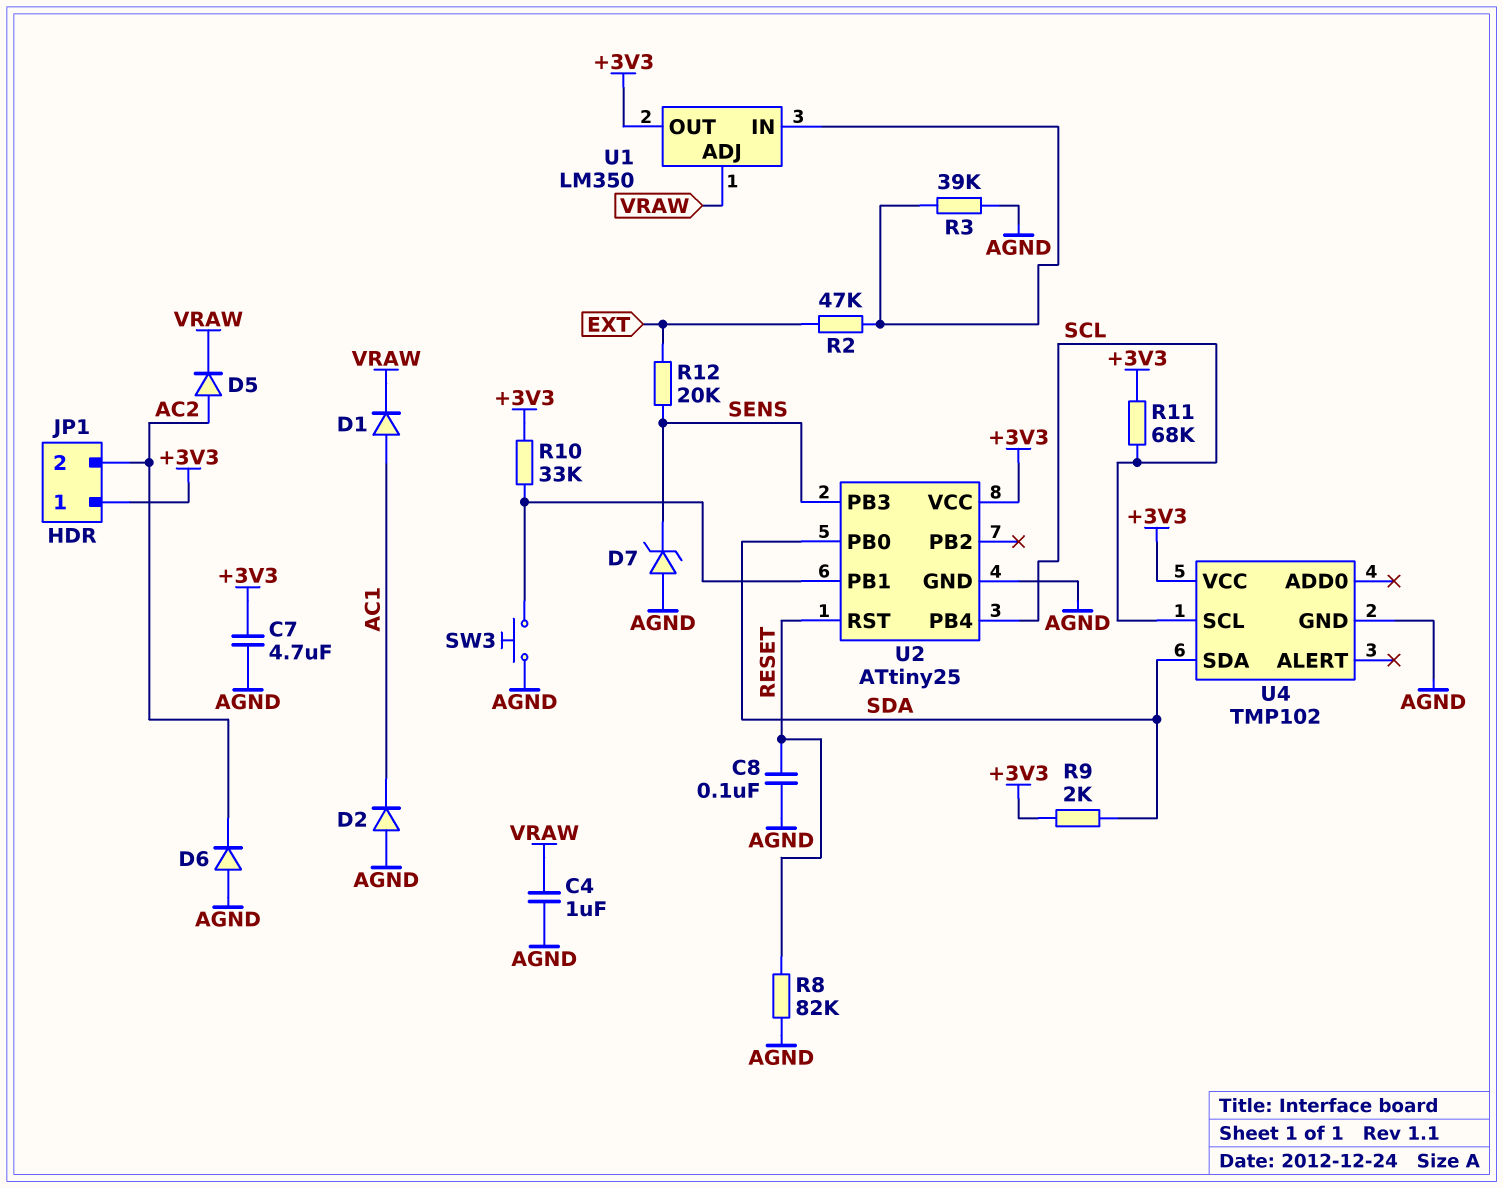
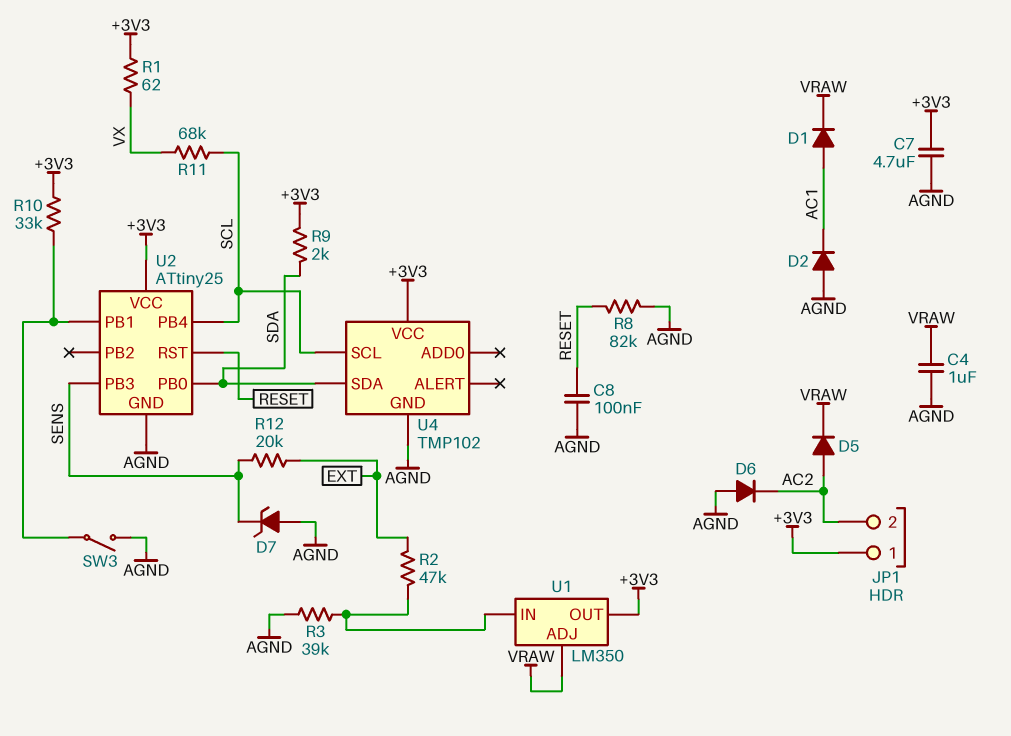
R1: none -> 62 (+3V3, VX)
R11: 68k (+3V3, SCL) -> 68k (SCL, VX)
SW3: button (AGND, U2/PB1) -> switch (AGND, U2/PB1)

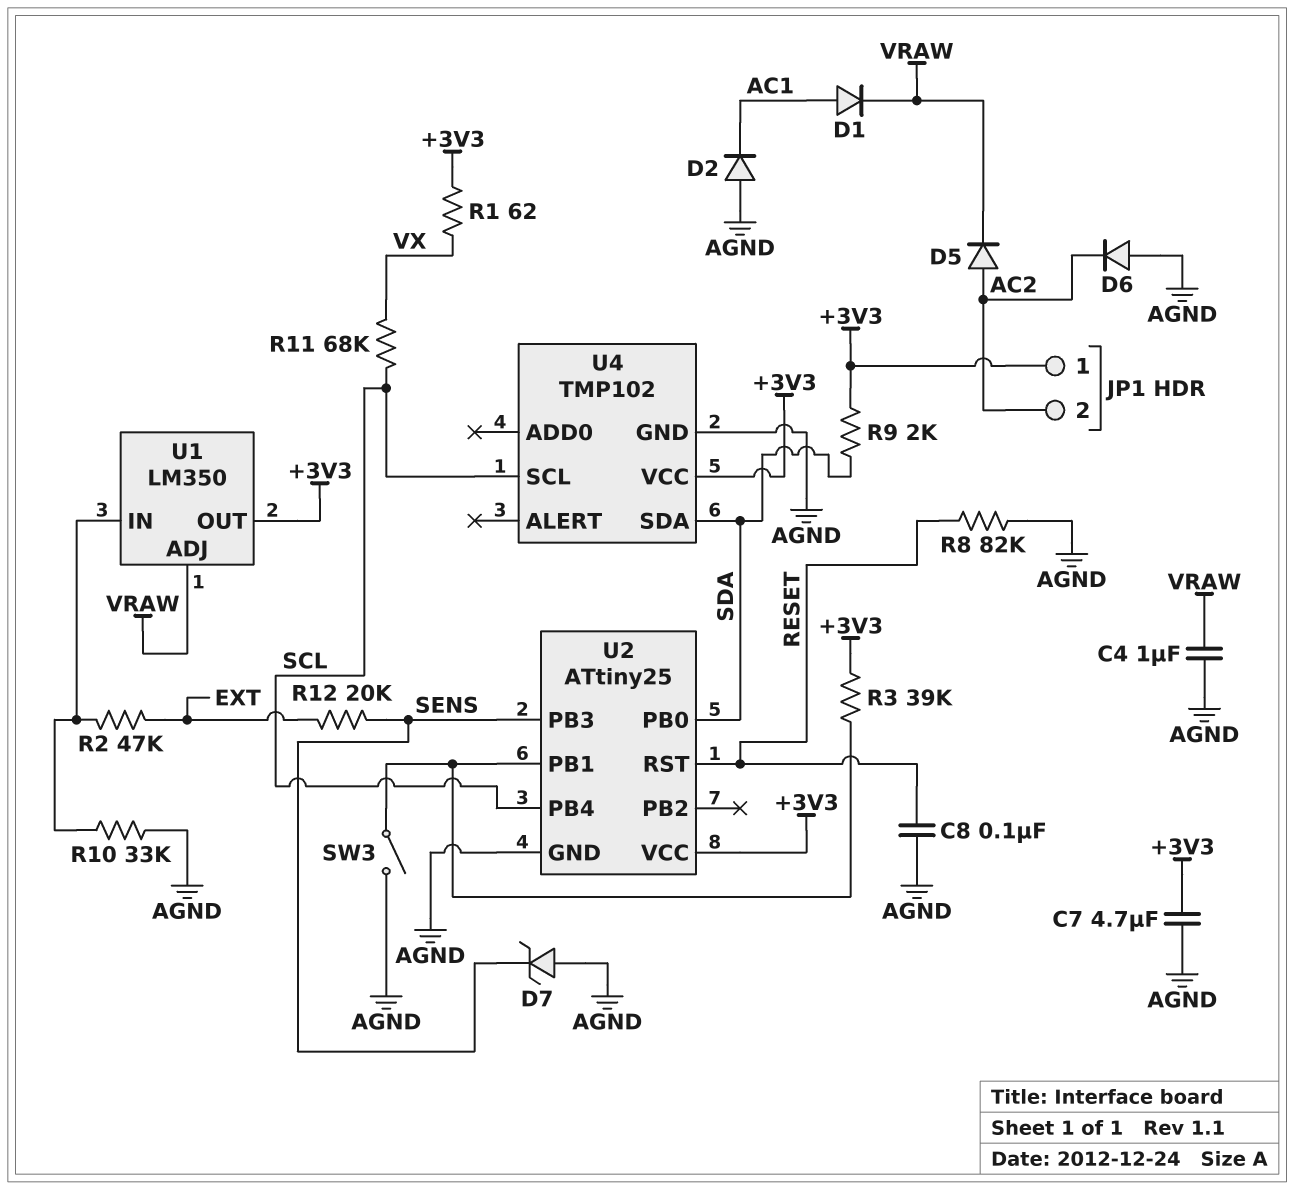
R3: 39k (AGND, U1/IN) -> 39k (+3V3, U2/PB1)
R10: 33k (+3V3, U2/PB1) -> 33k (AGND, U1/IN)

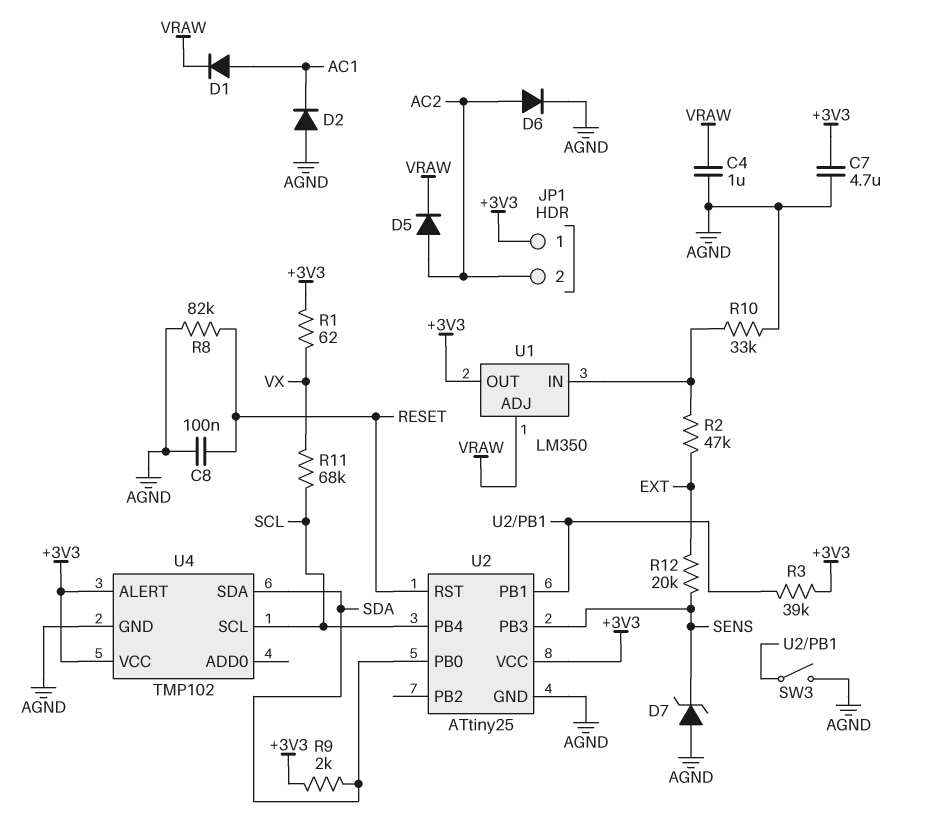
D6: diode (A AGND, K AC2) -> diode (A AC2, K AGND)
U4 pin ALERT: none -> +3V3

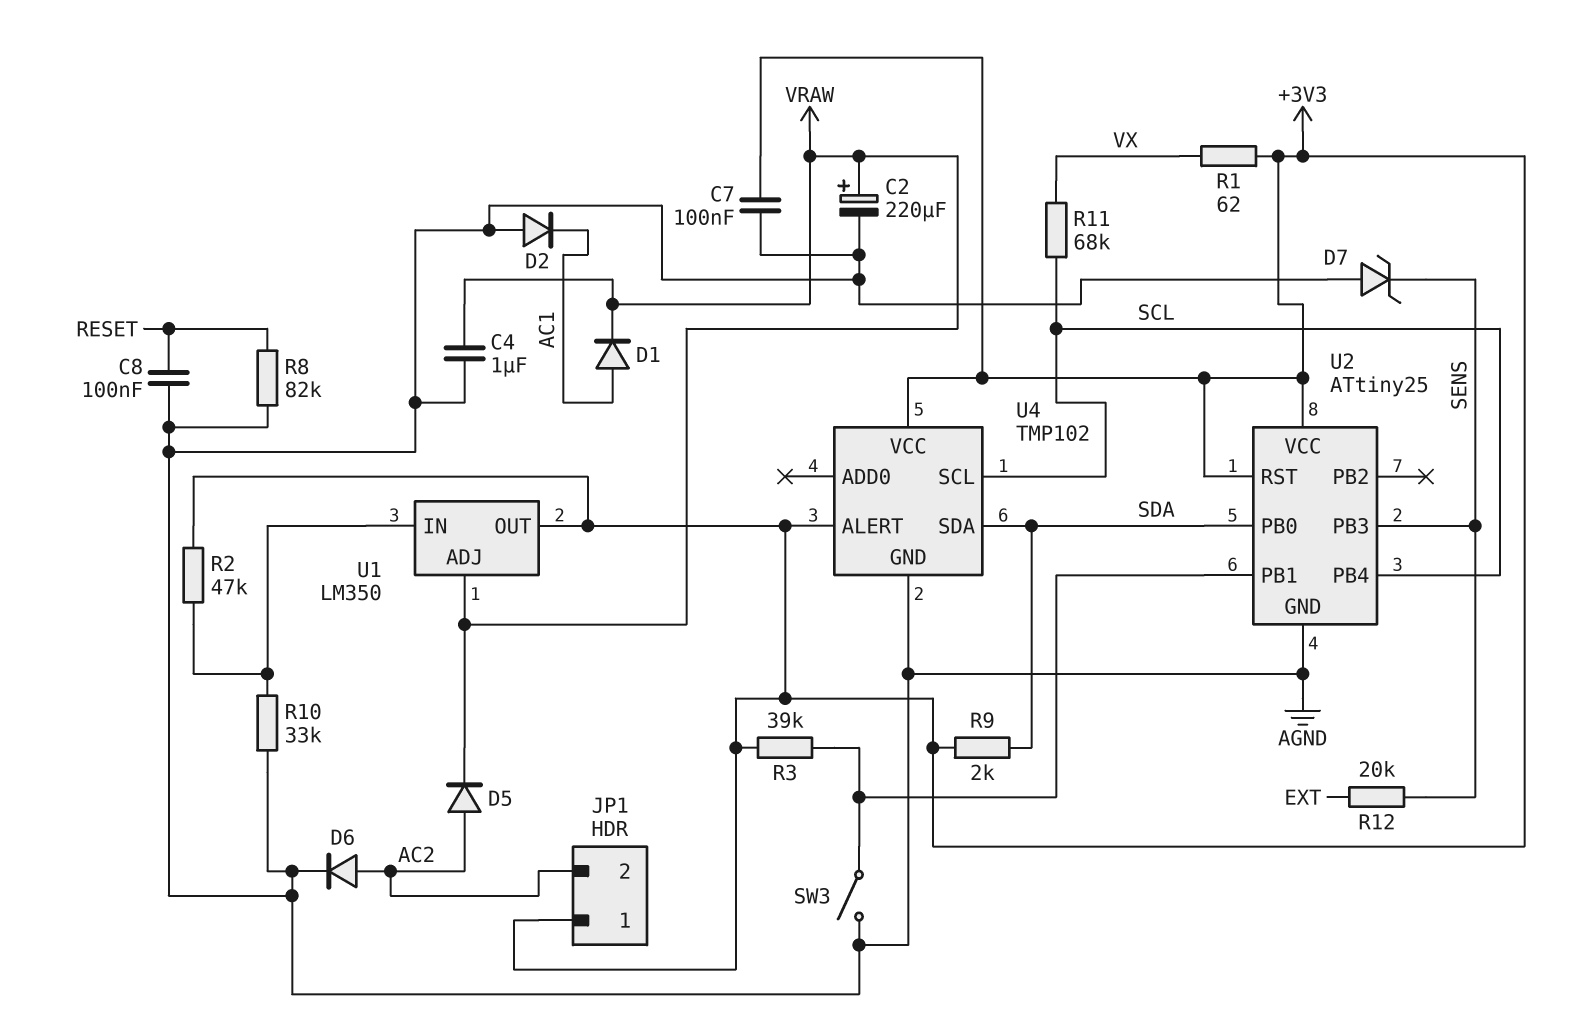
C2: none -> 220uF (plus VRAW, minus AGND)
C7: 4.7uF (+3V3, AGND) -> 100nF (+3V3, AGND)
R2: 47k (EXT, U1/IN) -> 47k (+3V3, U1/IN)
U2 pin RST: RESET -> +3V3

